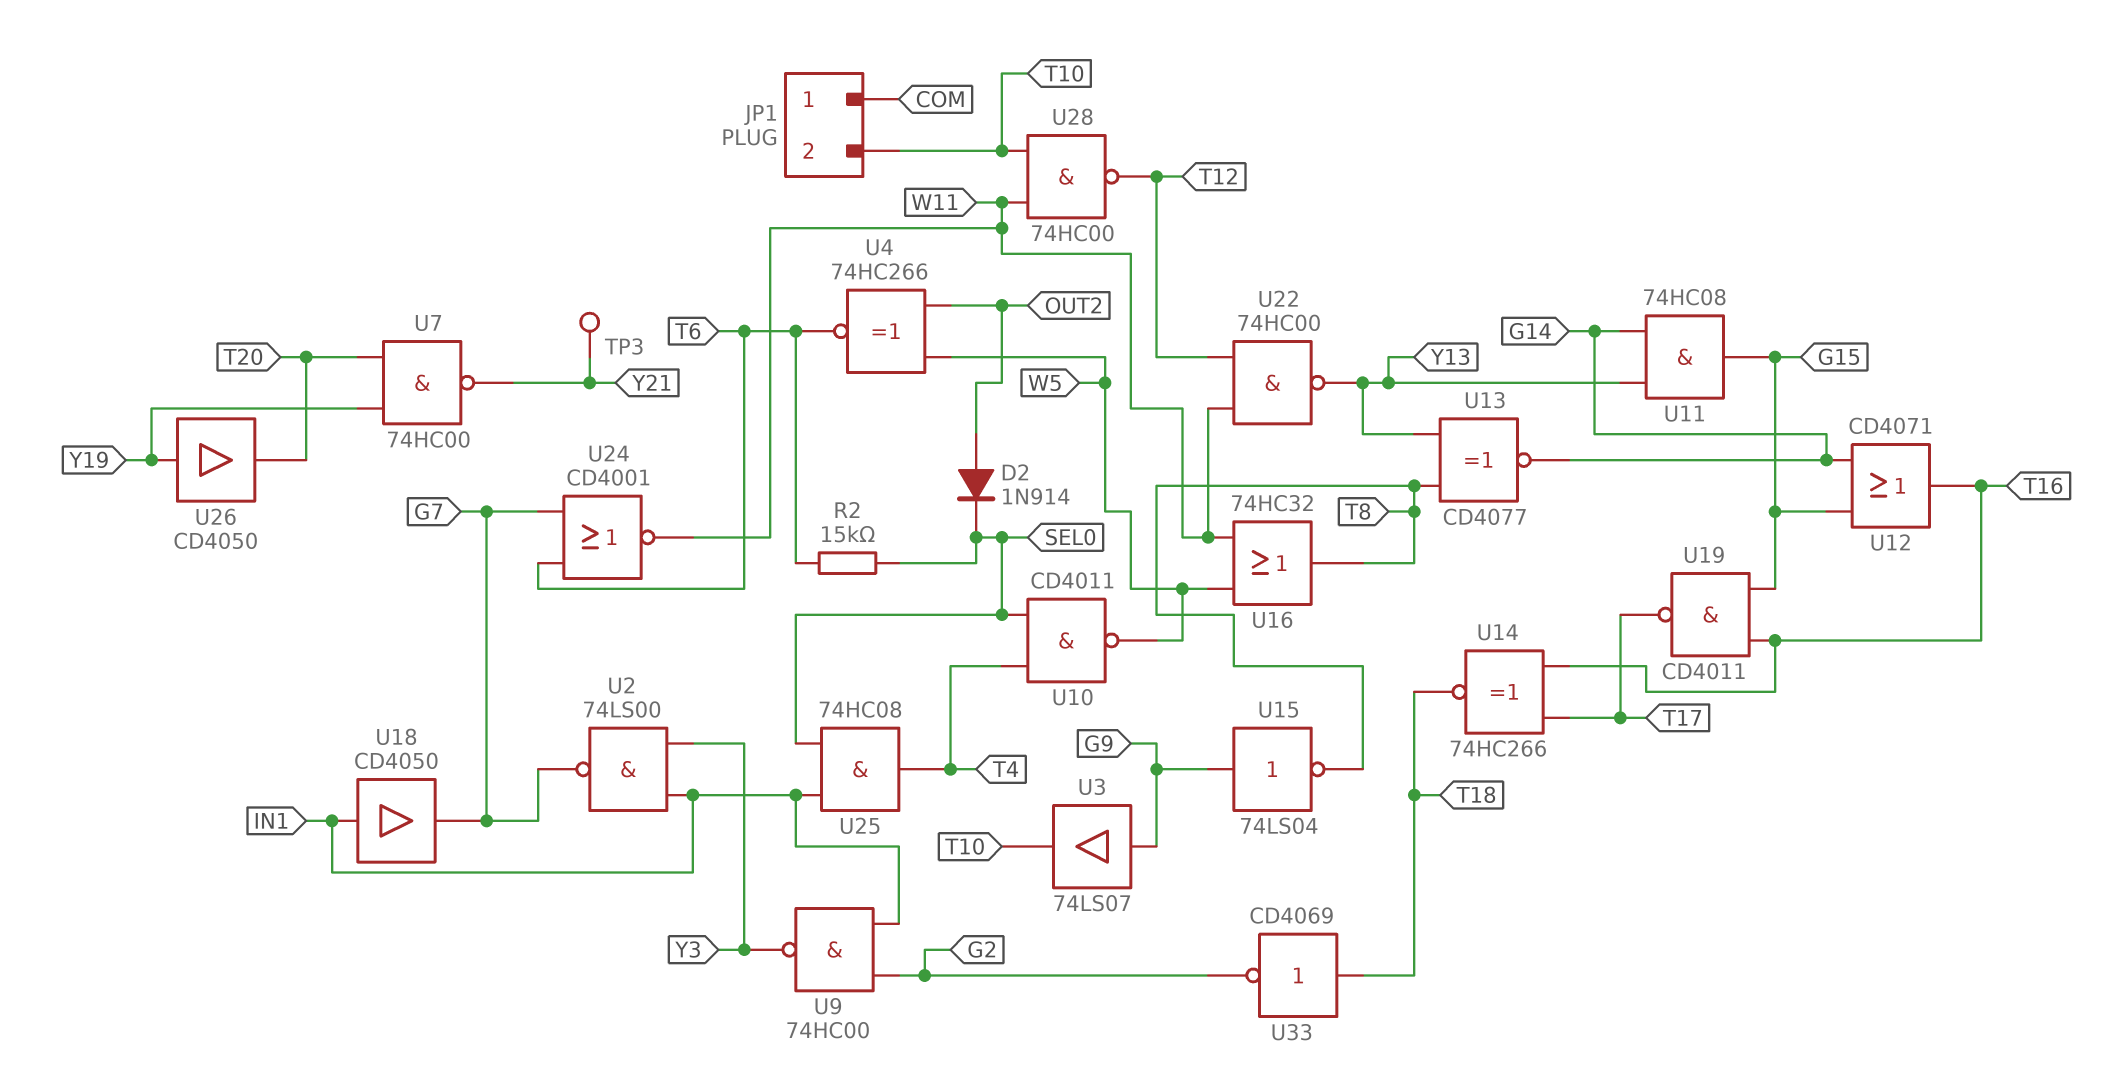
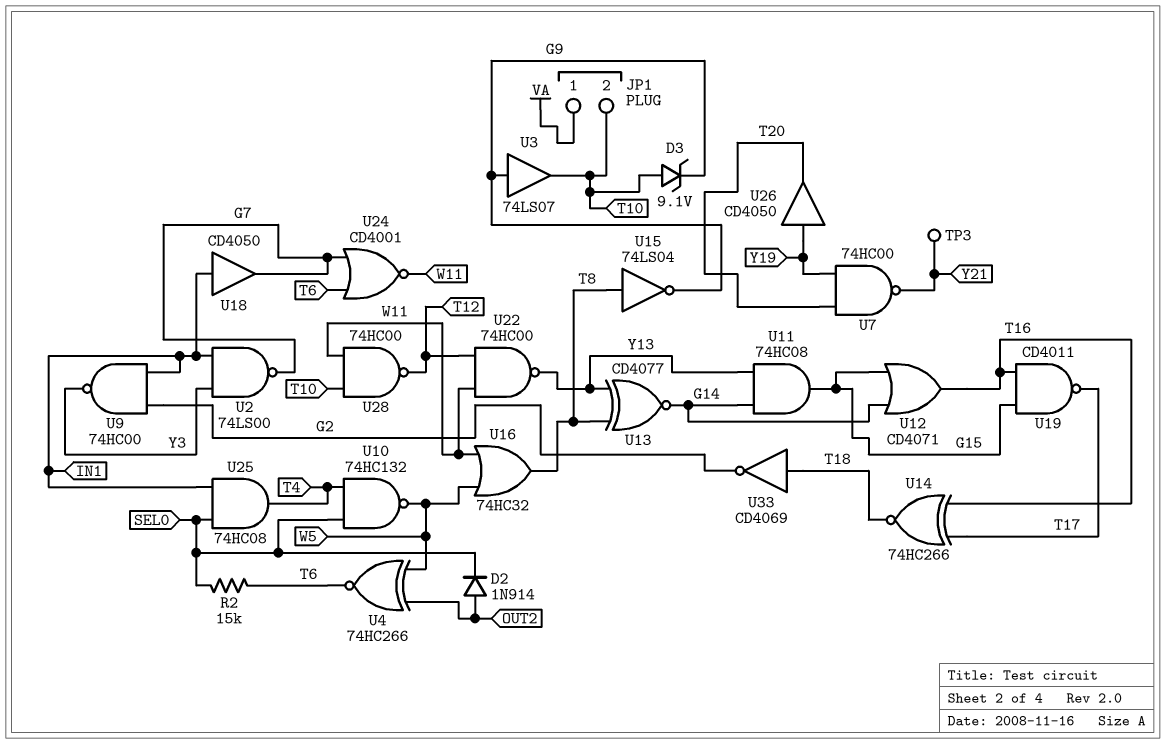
D3: none -> zener 9.1V (A T10, K G9)
JP1 pin 1: COM -> VA
U10: NAND CD4011 (in SEL0, in T4, out W5) -> NAND 74HC132 (in SEL0, in T4, out W5)
U15: NOT 74LS04 (in G9, out T8) -> NOT 74LS04 (in T8, out G9)

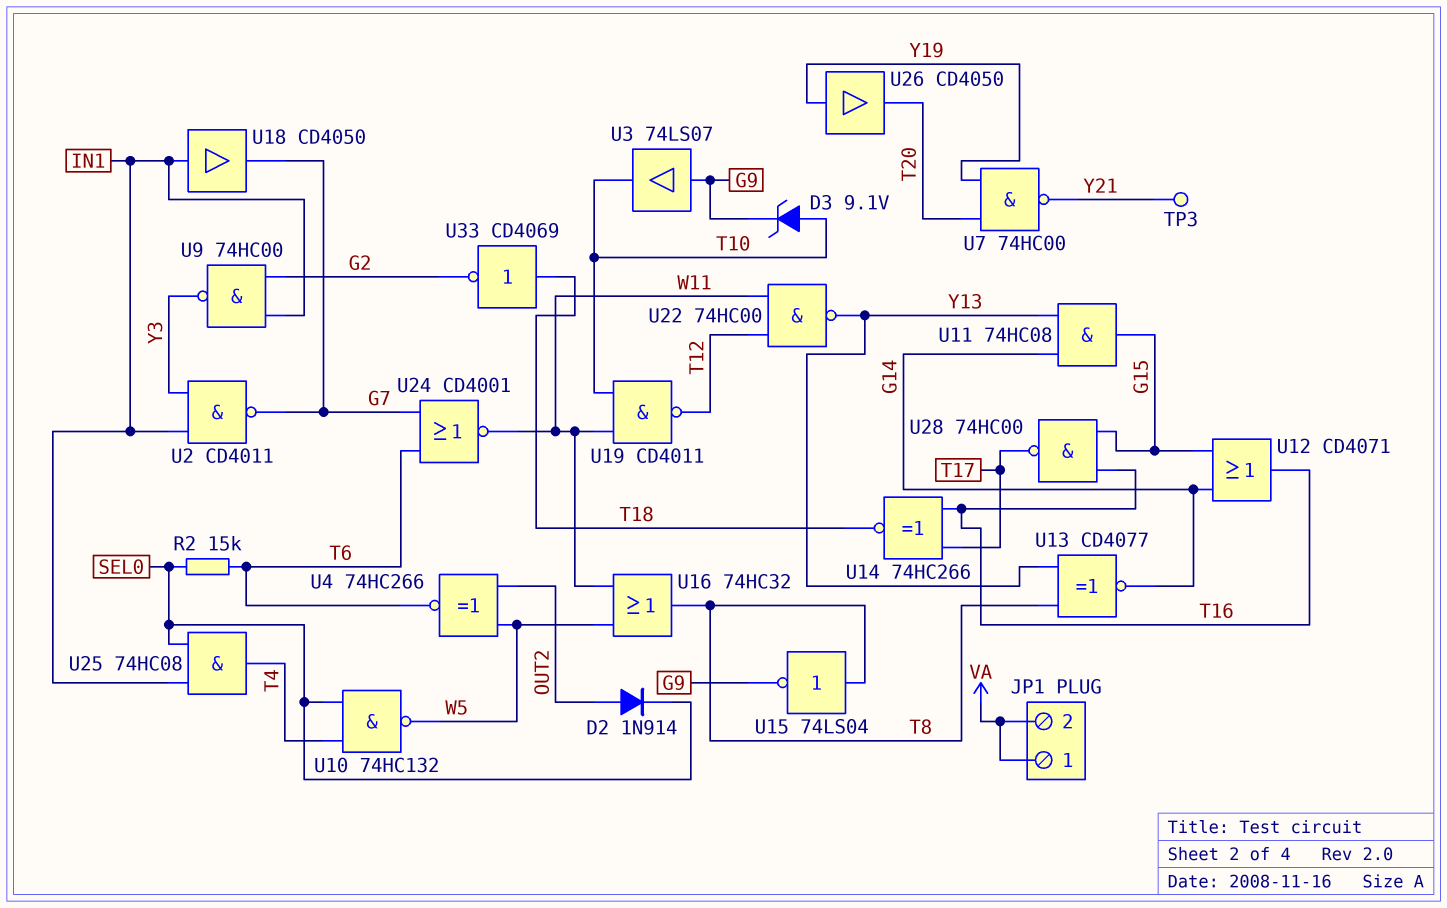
JP1 pin 2: T10 -> VA
U2: NAND 74LS00 (in IN1, in Y3, out G7) -> NAND CD4011 (in IN1, in Y3, out G7)
U19: NAND CD4011 (in G15, in T16, out T17) -> NAND CD4011 (in T10, in W11, out T12)
U28: NAND 74HC00 (in T10, in W11, out T12) -> NAND 74HC00 (in G15, in T16, out T17)

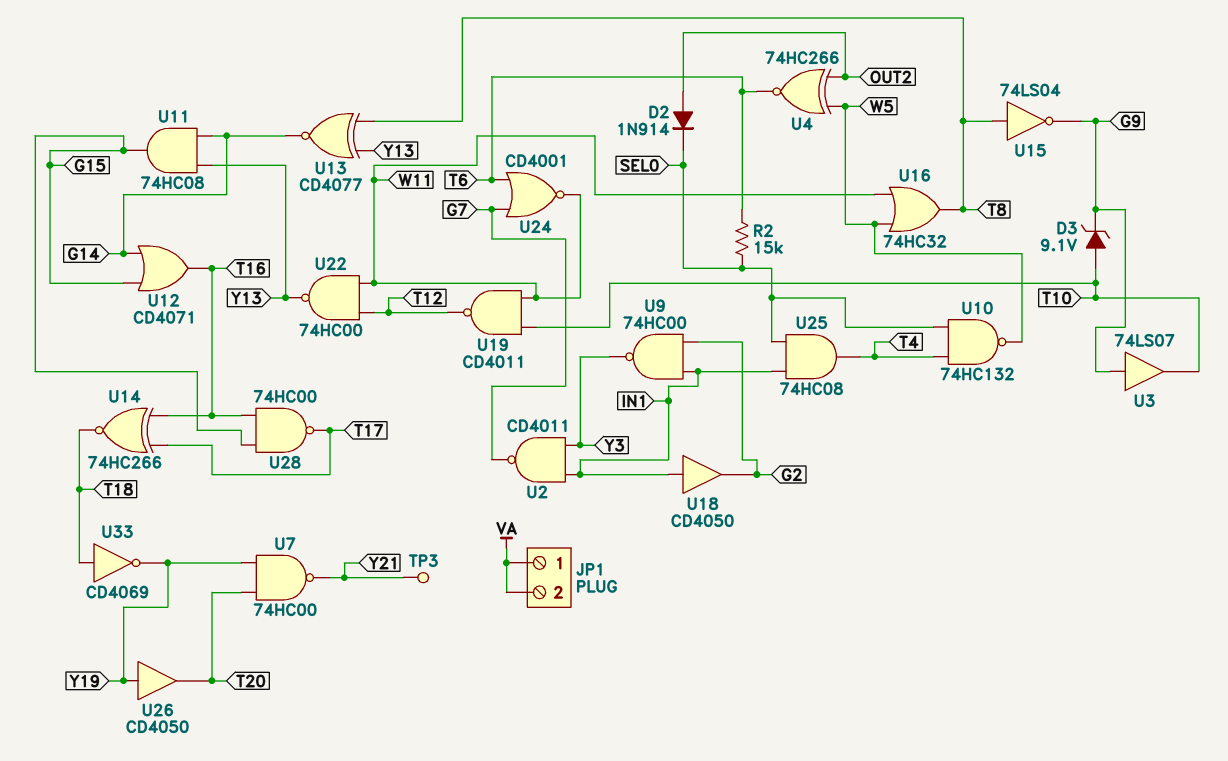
U18: buffer CD4050 (in IN1, out G7) -> buffer CD4050 (in IN1, out G2)
U33: NOT CD4069 (in T18, out G2) -> NOT CD4069 (in T18, out Y19)

